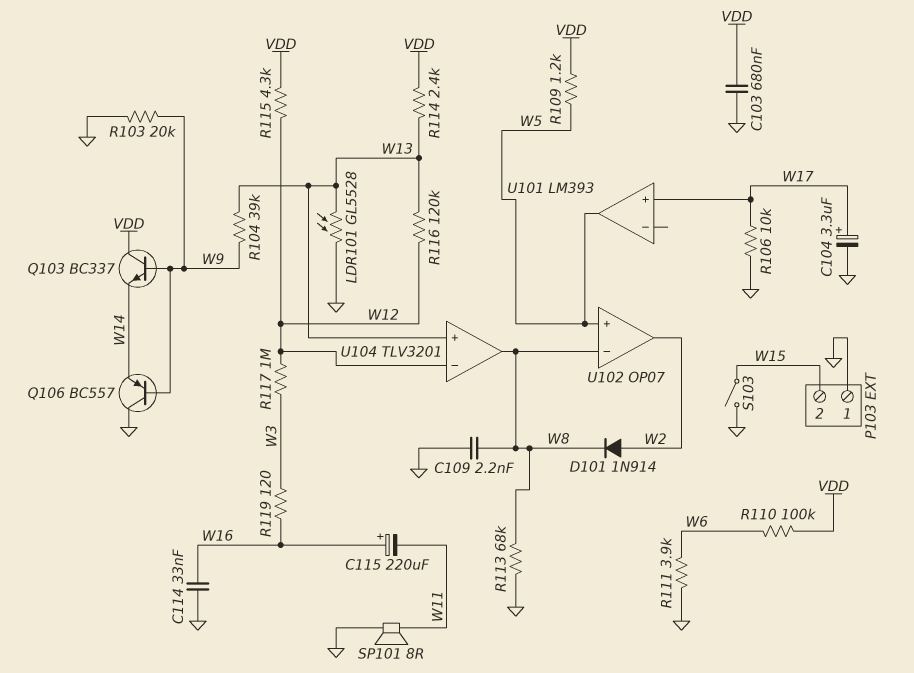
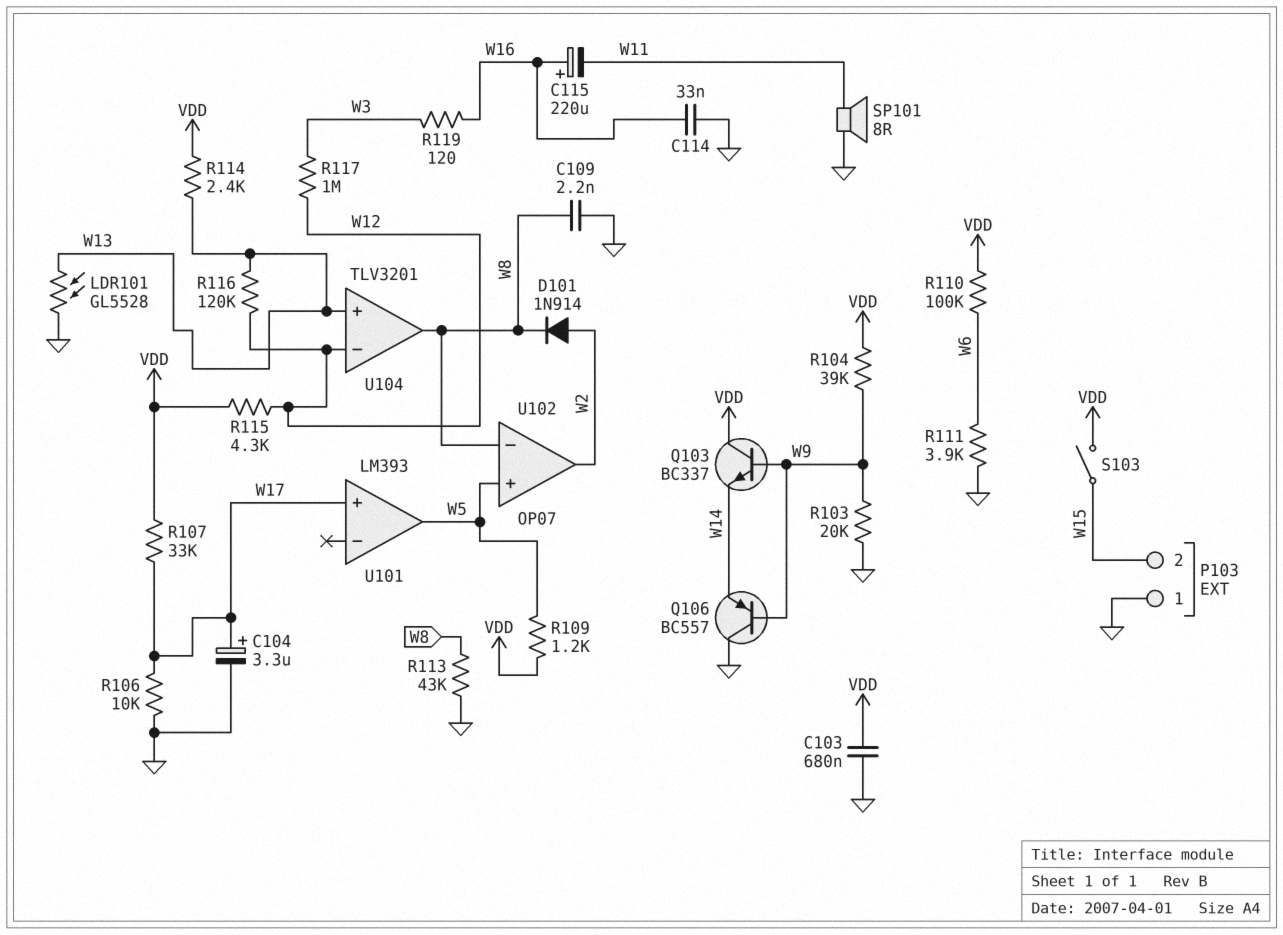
R104: 39k (W9, W13) -> 39k (VDD, W9)
R107: none -> 33k (VDD, W17)
R113: 68k (GND, W8) -> 43k (GND, W8)
S103: switch (GND, W15) -> switch (VDD, W15)

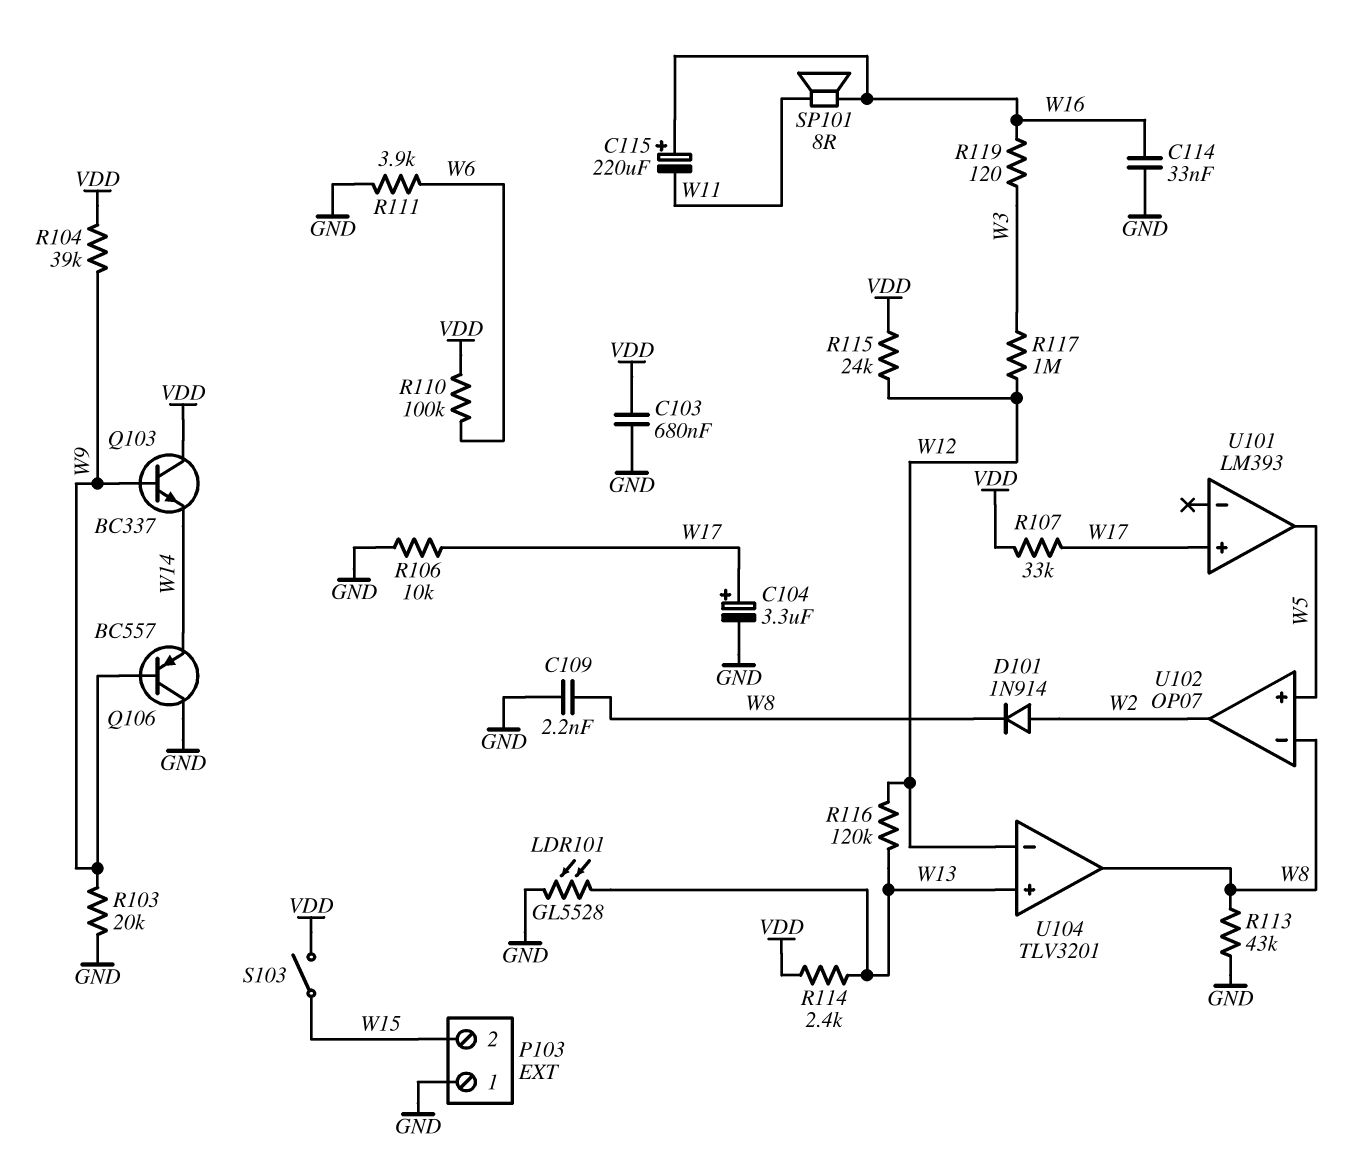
R109: 1.2k (VDD, W5) -> none
R115: 4.3k (VDD, W12) -> 24k (VDD, W12)
SP101: speaker 8R (GND, W11) -> speaker 8R (W11, W16)

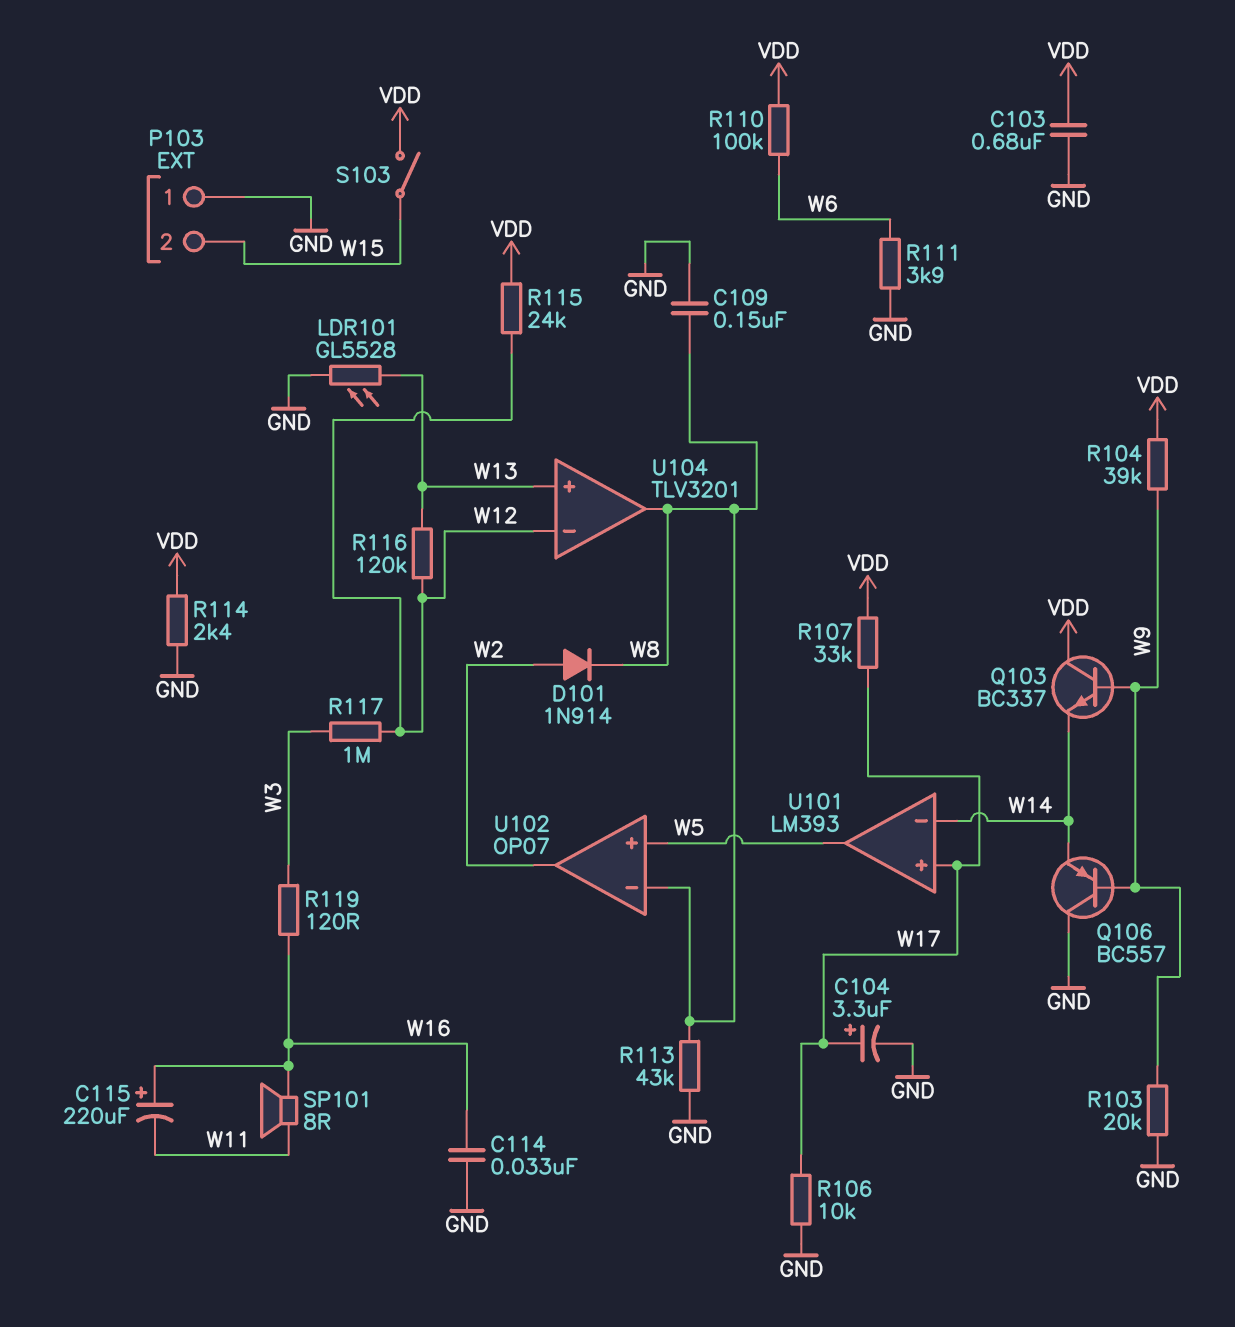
C109: 2.2nF (GND, W8) -> 150nF (GND, W8)
R114: 2.4k (VDD, W13) -> 2.4k (GND, VDD)
U101 pin in-: none -> W14

